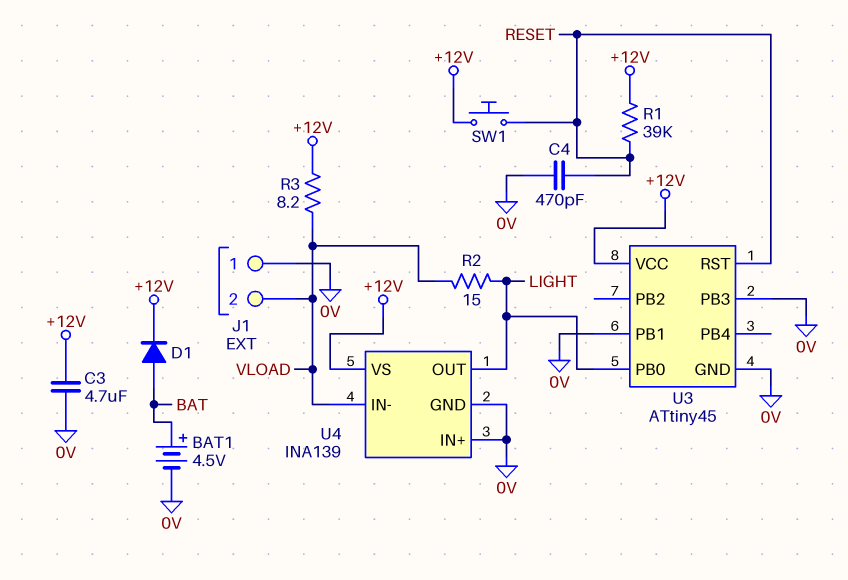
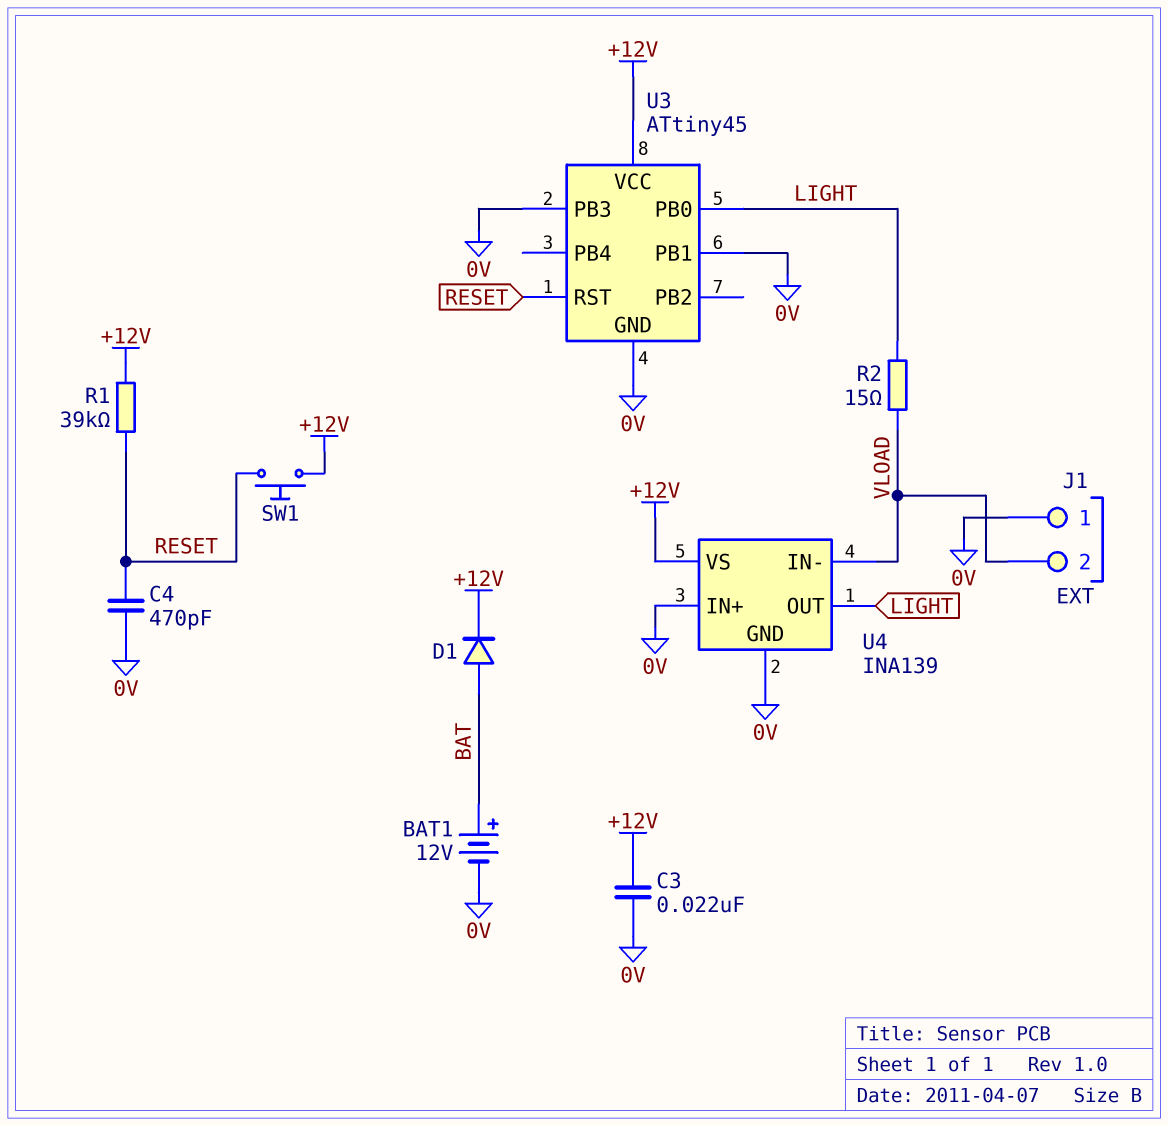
BAT1: 4.5V (plus BAT, minus 0V) -> 12V (plus BAT, minus 0V)
C3: 4.7uF (+12V, 0V) -> 22nF (+12V, 0V)
R3: 8.2 (+12V, VLOAD) -> none

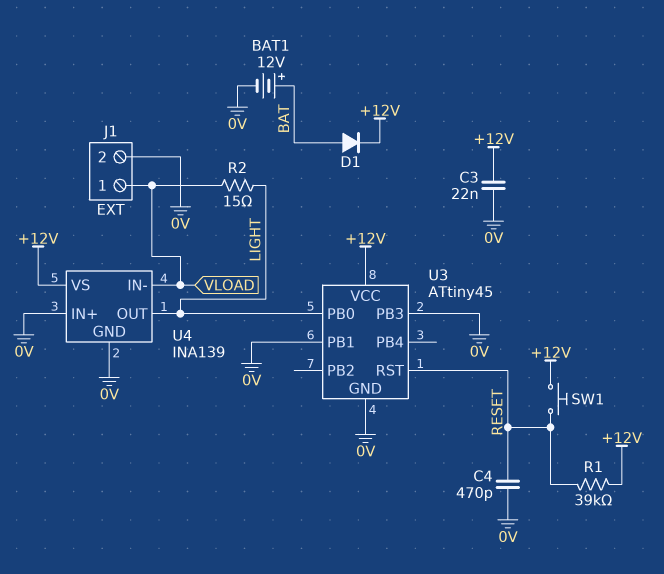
J1 pin 1: 0V -> VLOAD
J1 pin 2: VLOAD -> 0V

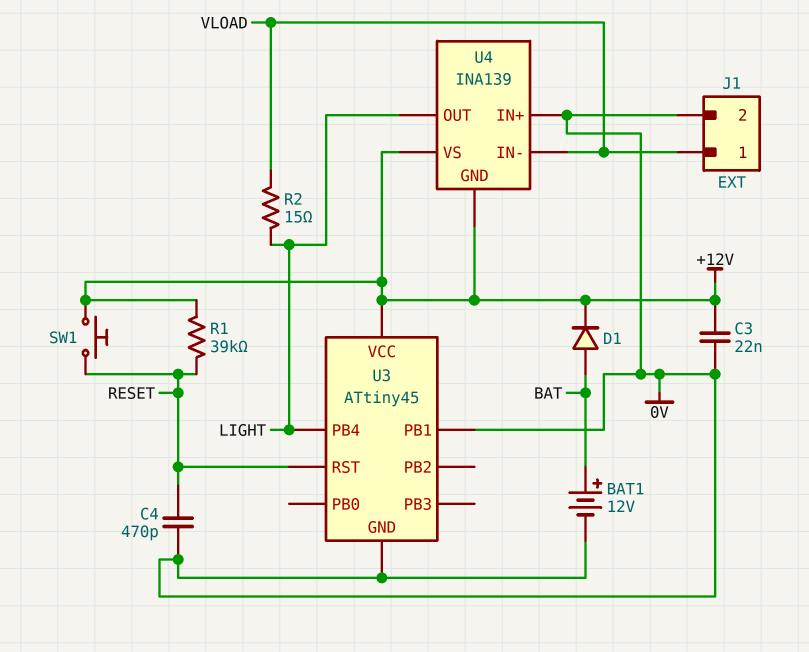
U3 pin PB0: LIGHT -> none
U3 pin PB3: 0V -> none
U3 pin PB4: none -> LIGHT
U4 pin GND: 0V -> +12V

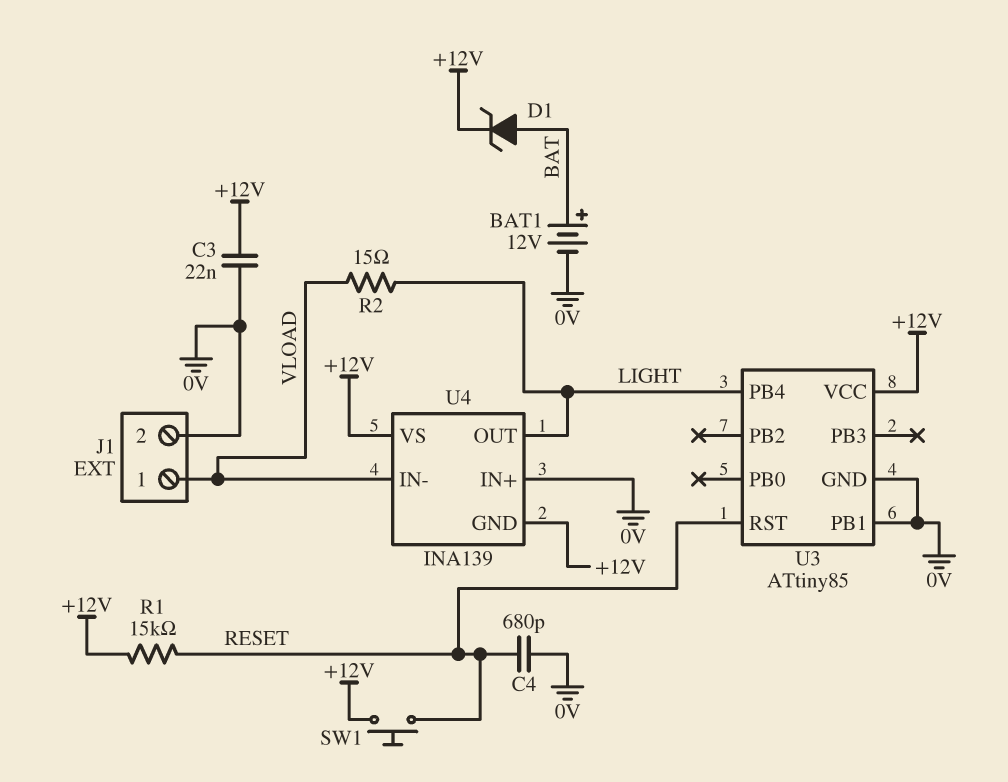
C4: 470pF (0V, RESET) -> 680pF (0V, RESET)
D1: diode (A BAT, K +12V) -> zener (A BAT, K +12V)
R1: 39k (+12V, RESET) -> 15k (+12V, RESET)
U3: ATtiny45 -> ATtiny85

